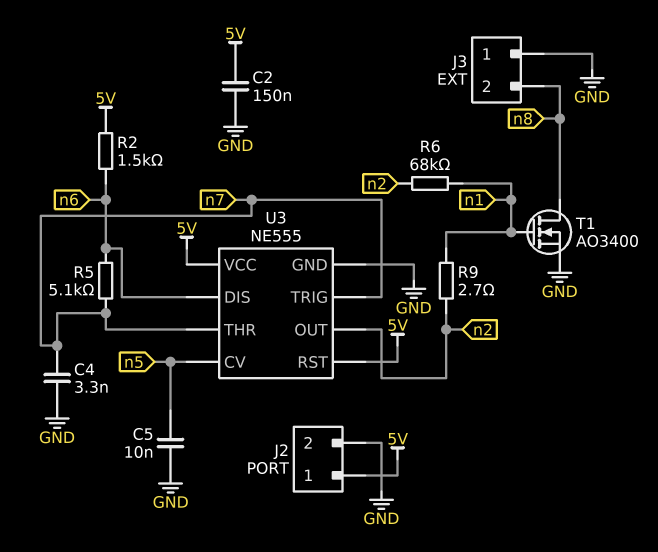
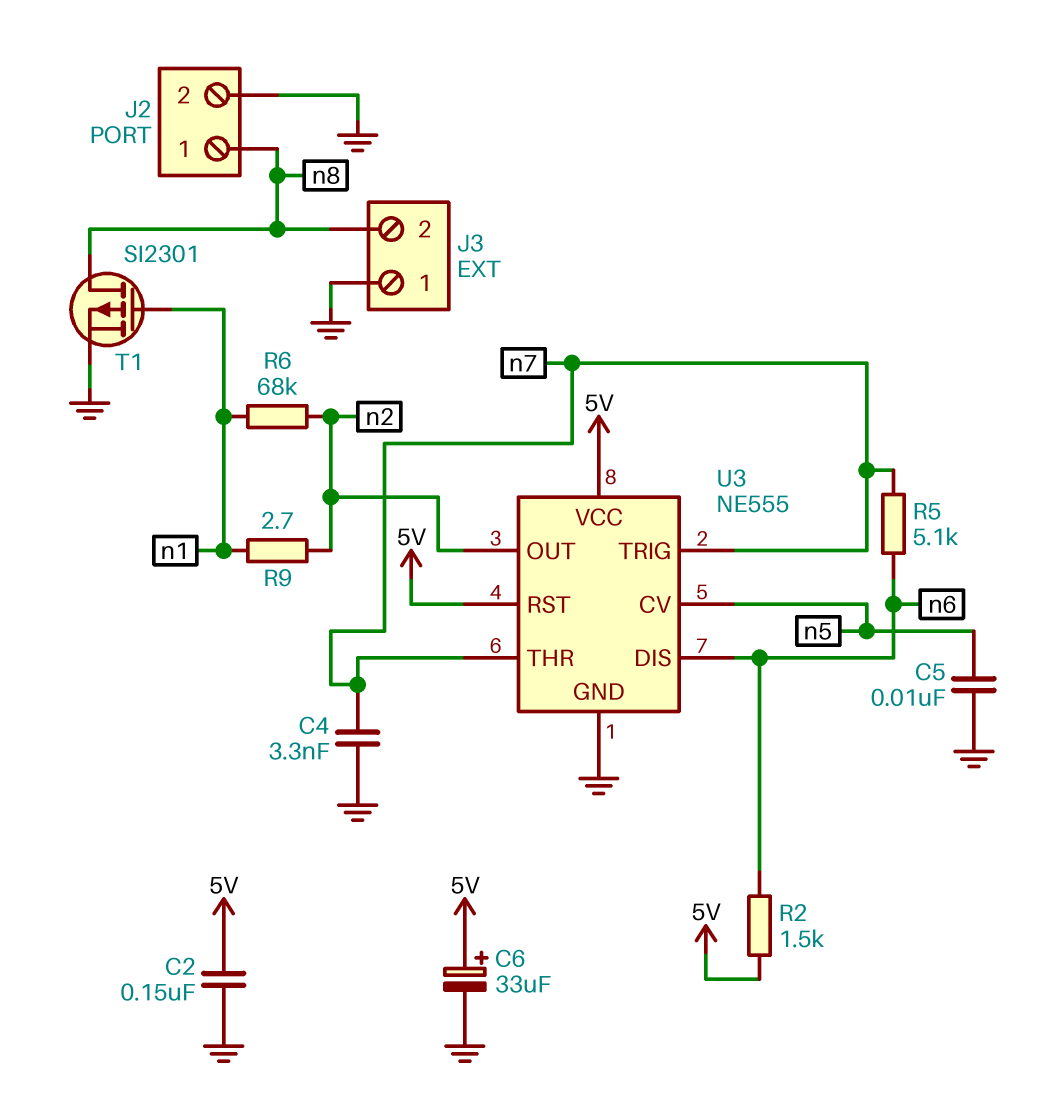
C6: none -> 33uF (plus 5V, minus GND)
J2 pin 1: 5V -> n8
T1: NMOS AO3400 (G n1, D n8, S GND) -> PMOS SI2301 (G n1, D n8, S GND)

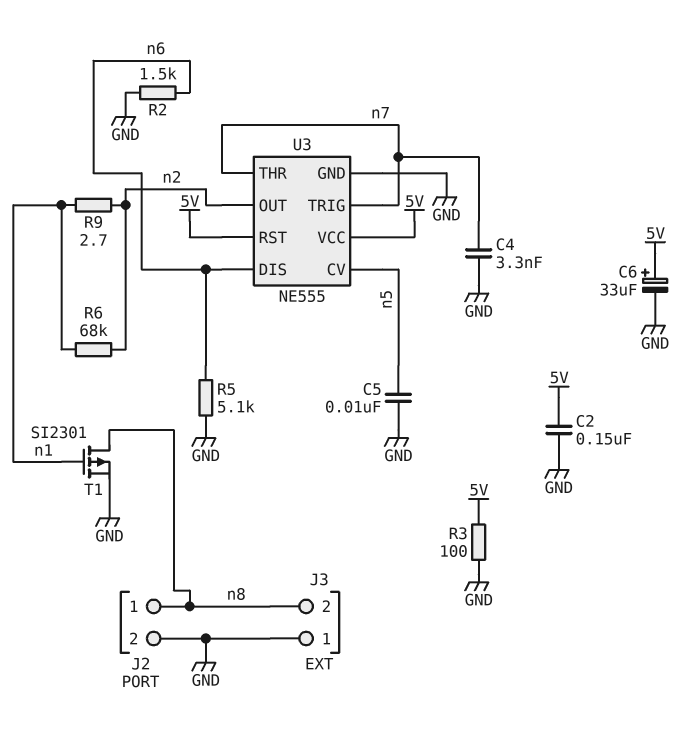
R2: 1.5k (5V, n6) -> 1.5k (GND, n6)
R3: none -> 100 (5V, GND)
R5: 5.1k (n6, n7) -> 5.1k (GND, n6)

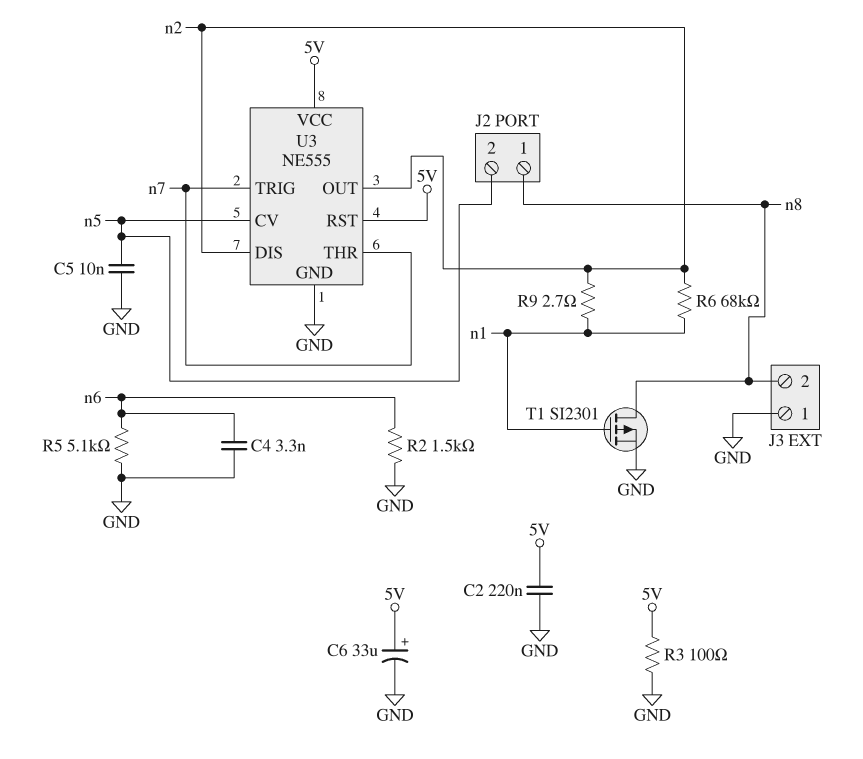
C2: 150nF (5V, GND) -> 220nF (5V, GND)
C4: 3.3nF (GND, n7) -> 3.3nF (GND, n6)
J2 pin 2: GND -> n5
U3 pin DIS: n6 -> n2

